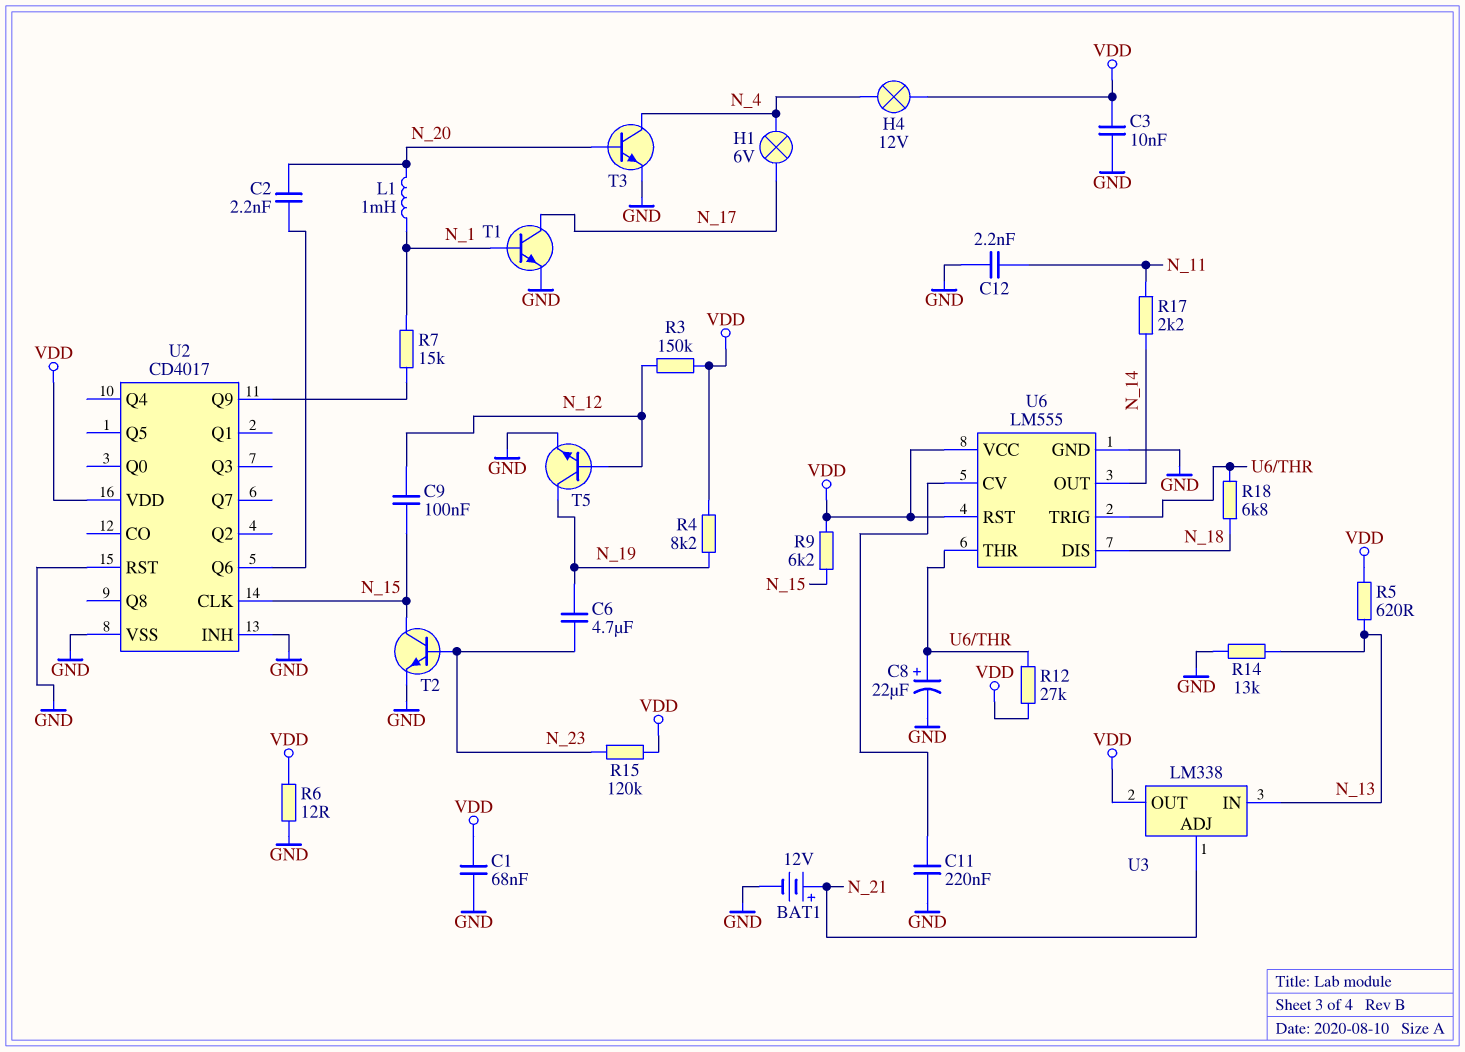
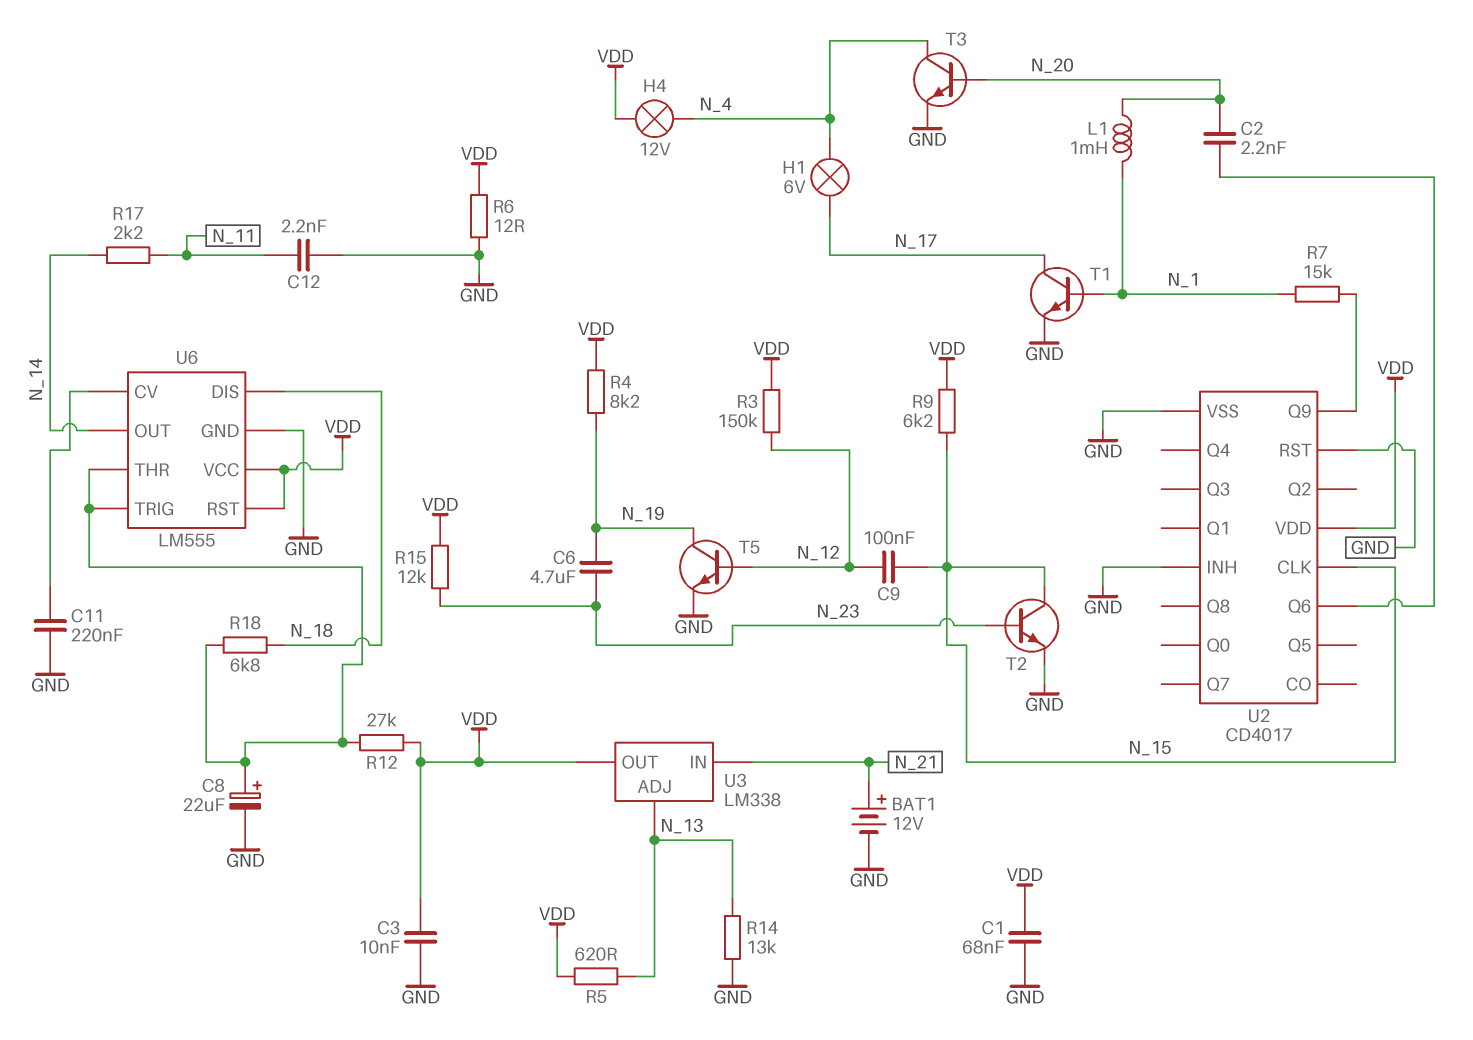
R15: 120k (N_23, VDD) -> 12k (N_23, VDD)
U3 pin ADJ: N_21 -> N_13
U3 pin IN: N_13 -> N_21

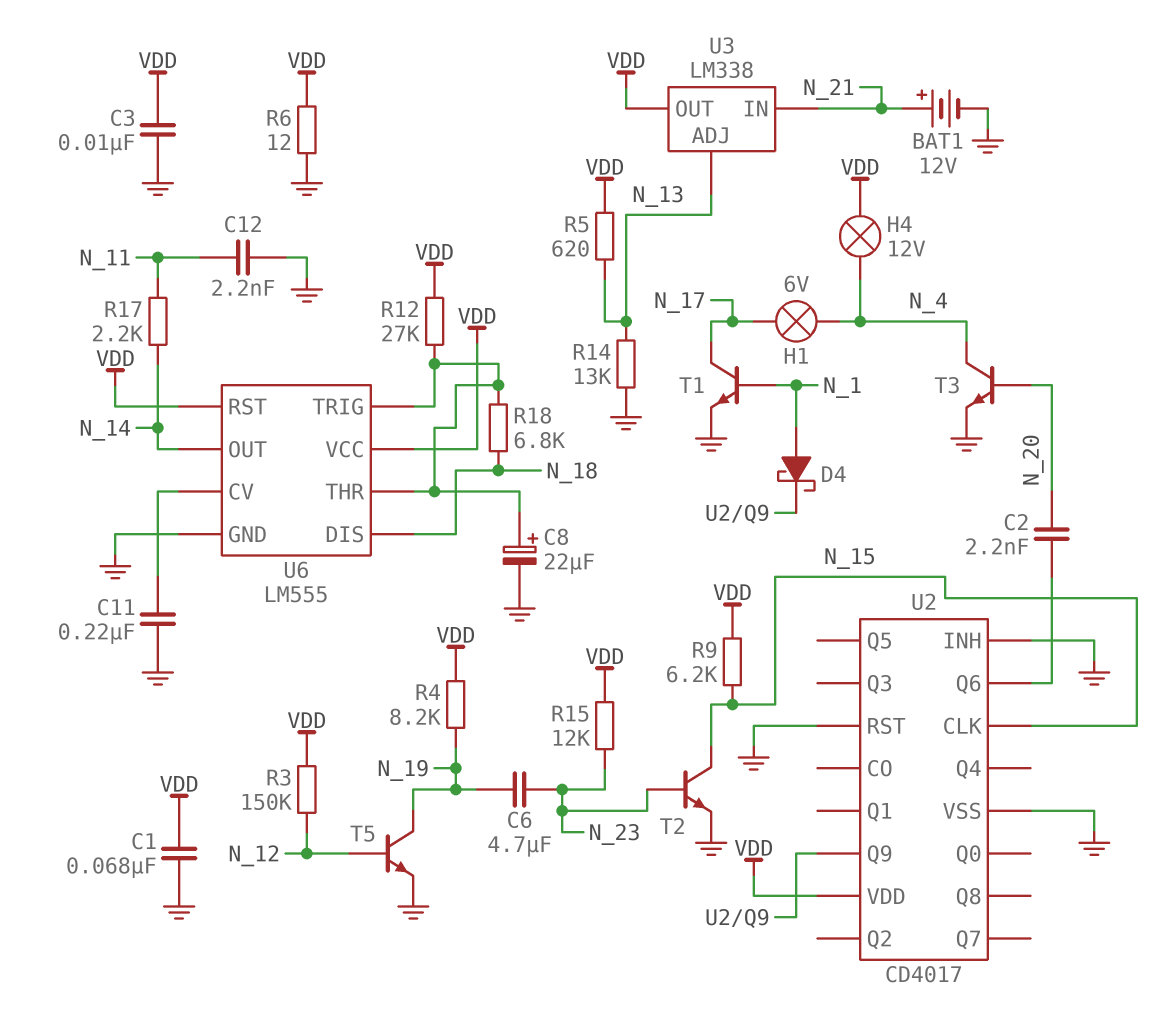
C9: 100nF (N_12, N_15) -> none
D4: none -> schottky (A N_1, K U2/Q9)
L1: 1mH (N_1, N_20) -> none
R7: 15k (N_1, U2/Q9) -> none

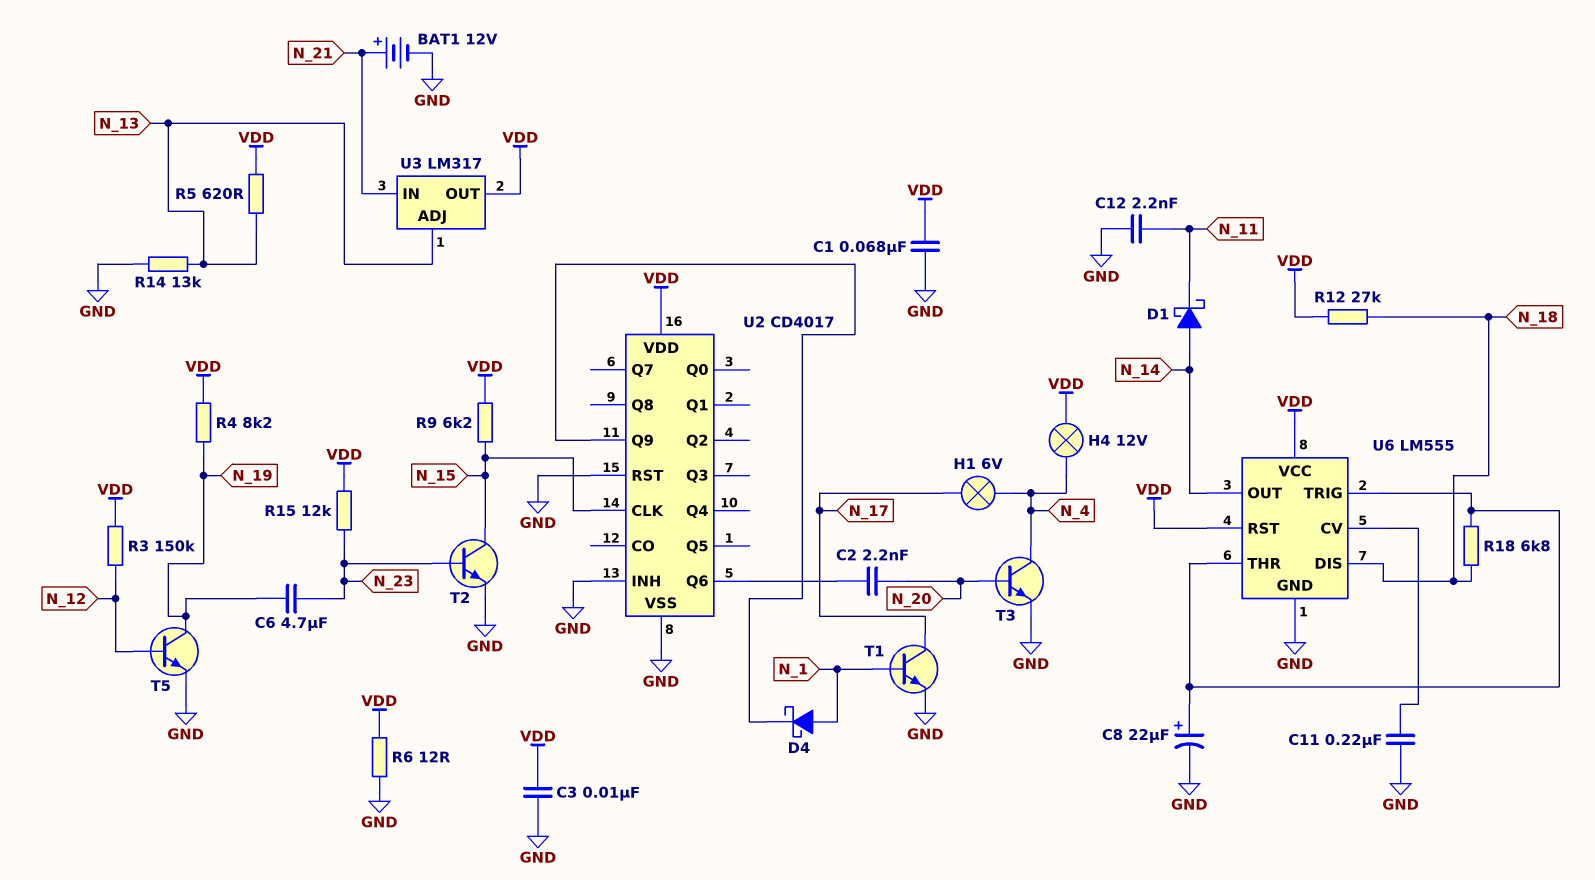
D1: none -> schottky (A N_14, K N_11)
R12: 27k (U6/THR, VDD) -> 27k (N_18, VDD)
R17: 2.2k (N_11, N_14) -> none
U3: LM338 -> LM317

